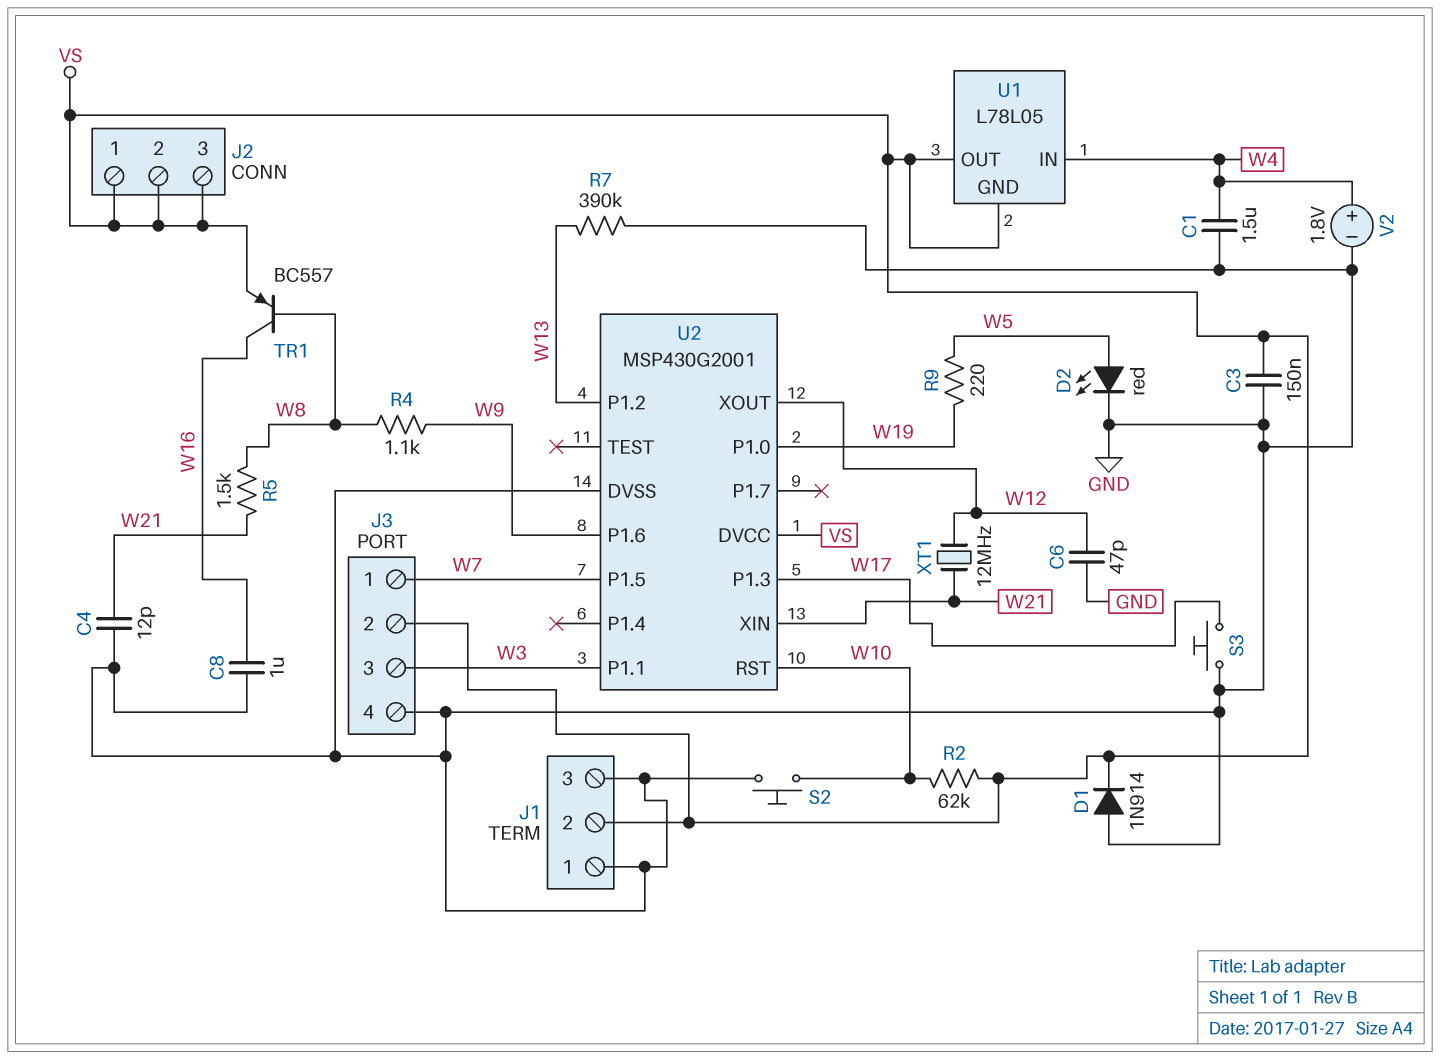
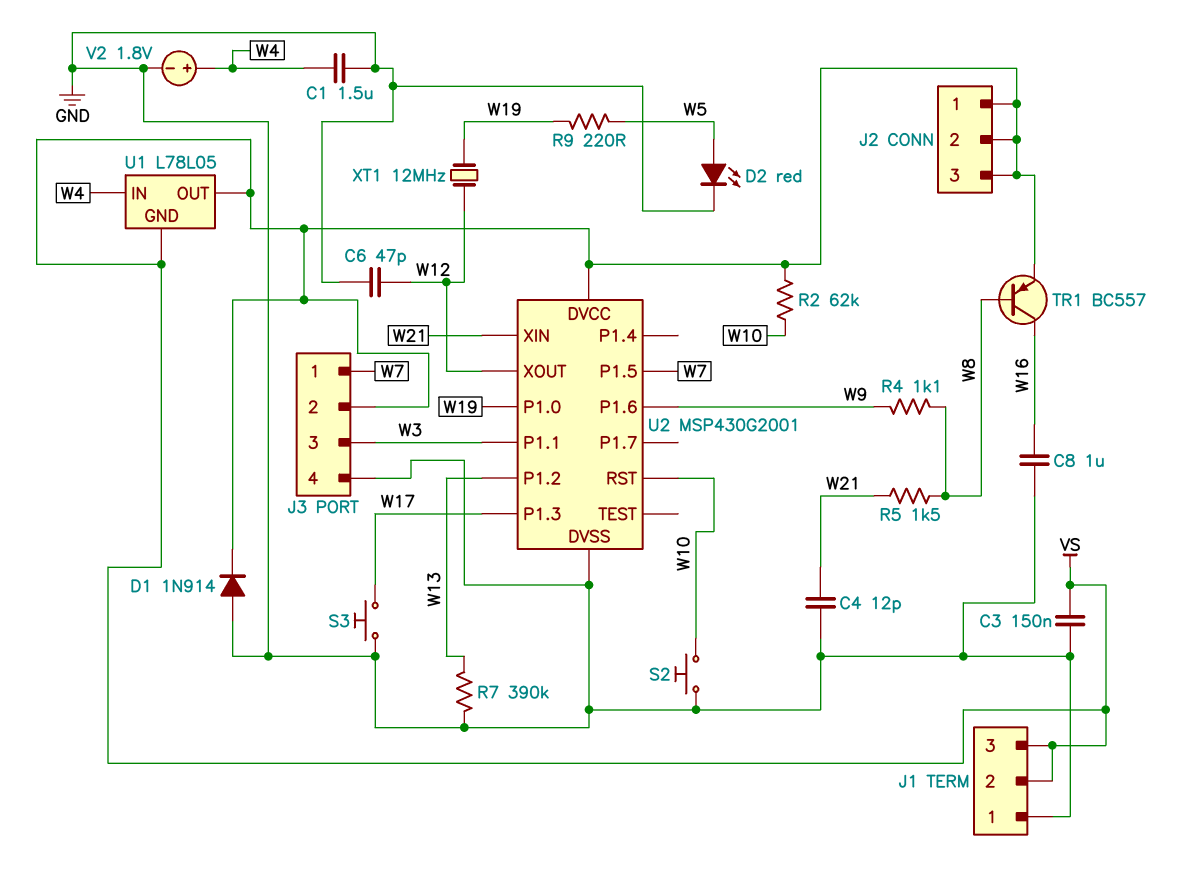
J1 pin 3: GND -> VS
XT1: 12MHz (W12, W21) -> 12MHz (W12, W19)

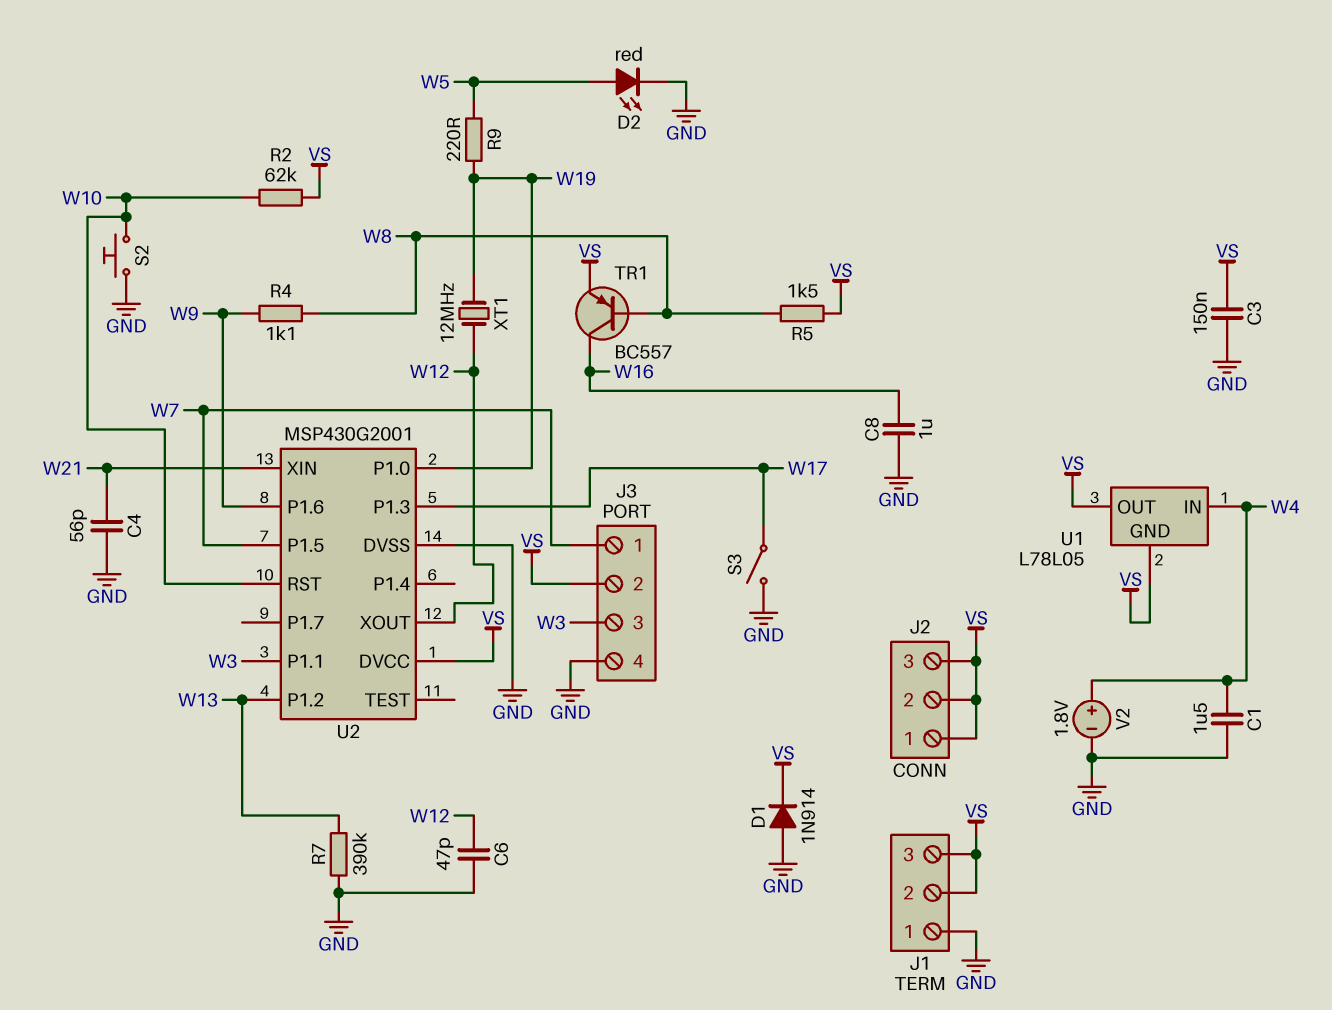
C4: 12pF (GND, W21) -> 56pF (GND, W21)
R5: 1.5k (W8, W21) -> 1.5k (VS, W8)
S3: button (GND, W17) -> switch (GND, W17)

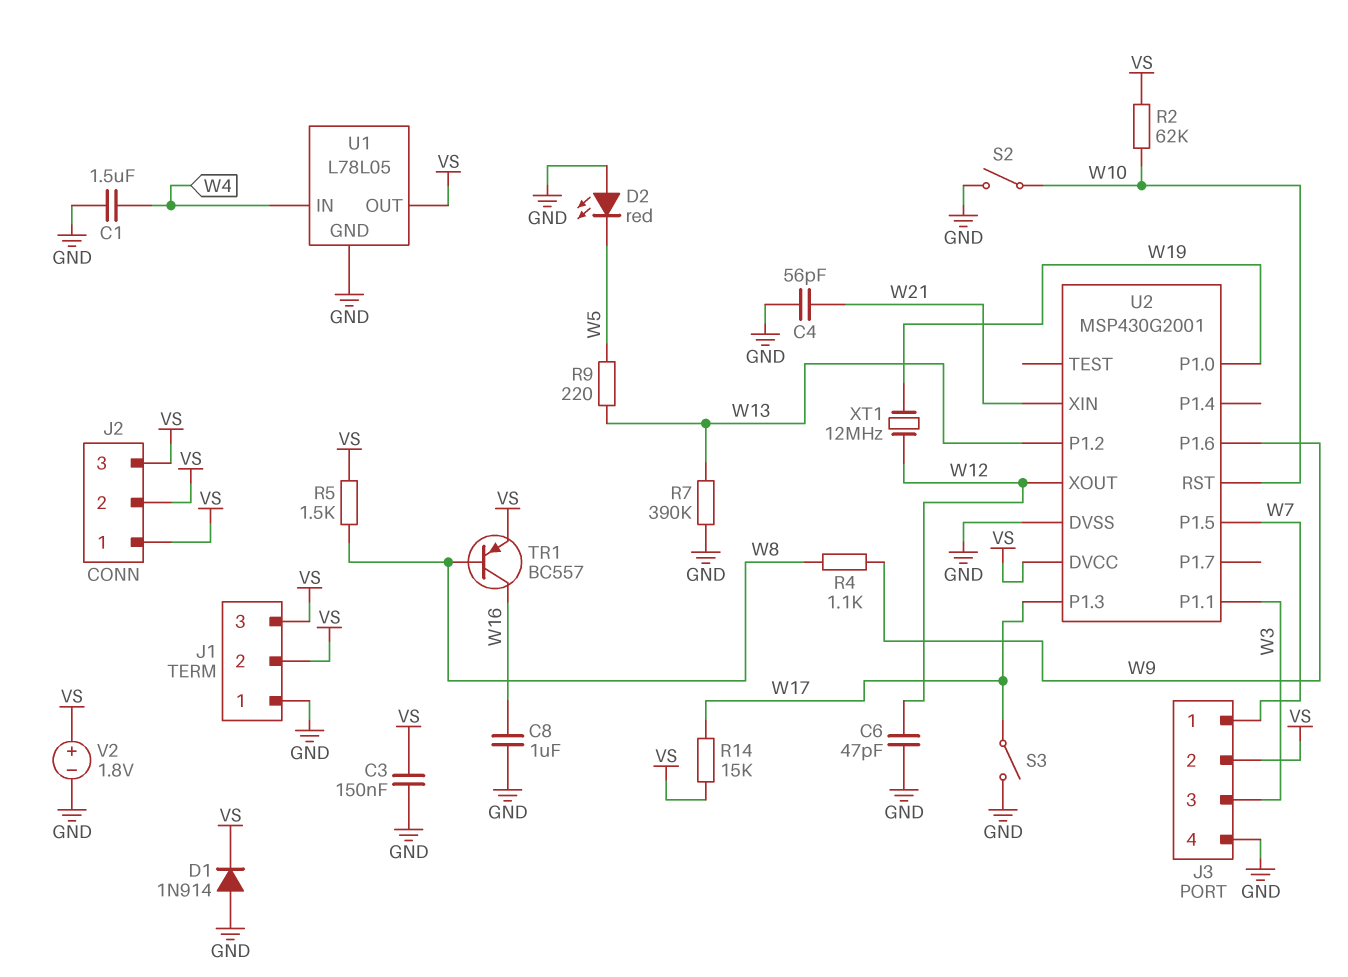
D2: LED red (A W5, K GND) -> LED red (A GND, K W5)
R9: 220 (W5, W19) -> 220 (W5, W13)
R14: none -> 15k (VS, W17)
S2: button (GND, W10) -> switch (GND, W10)
U1 pin GND: VS -> GND
V2: 1.8V (plus W4, minus GND) -> 1.8V (plus VS, minus GND)

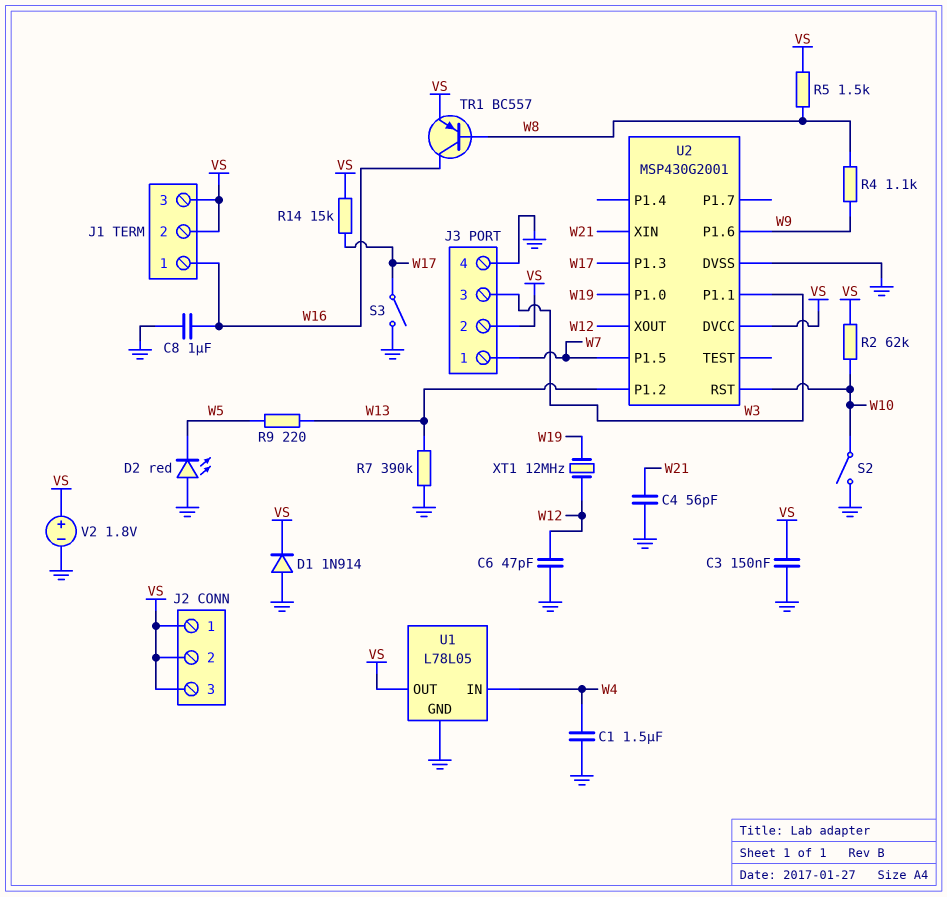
J1 pin 1: GND -> W16

